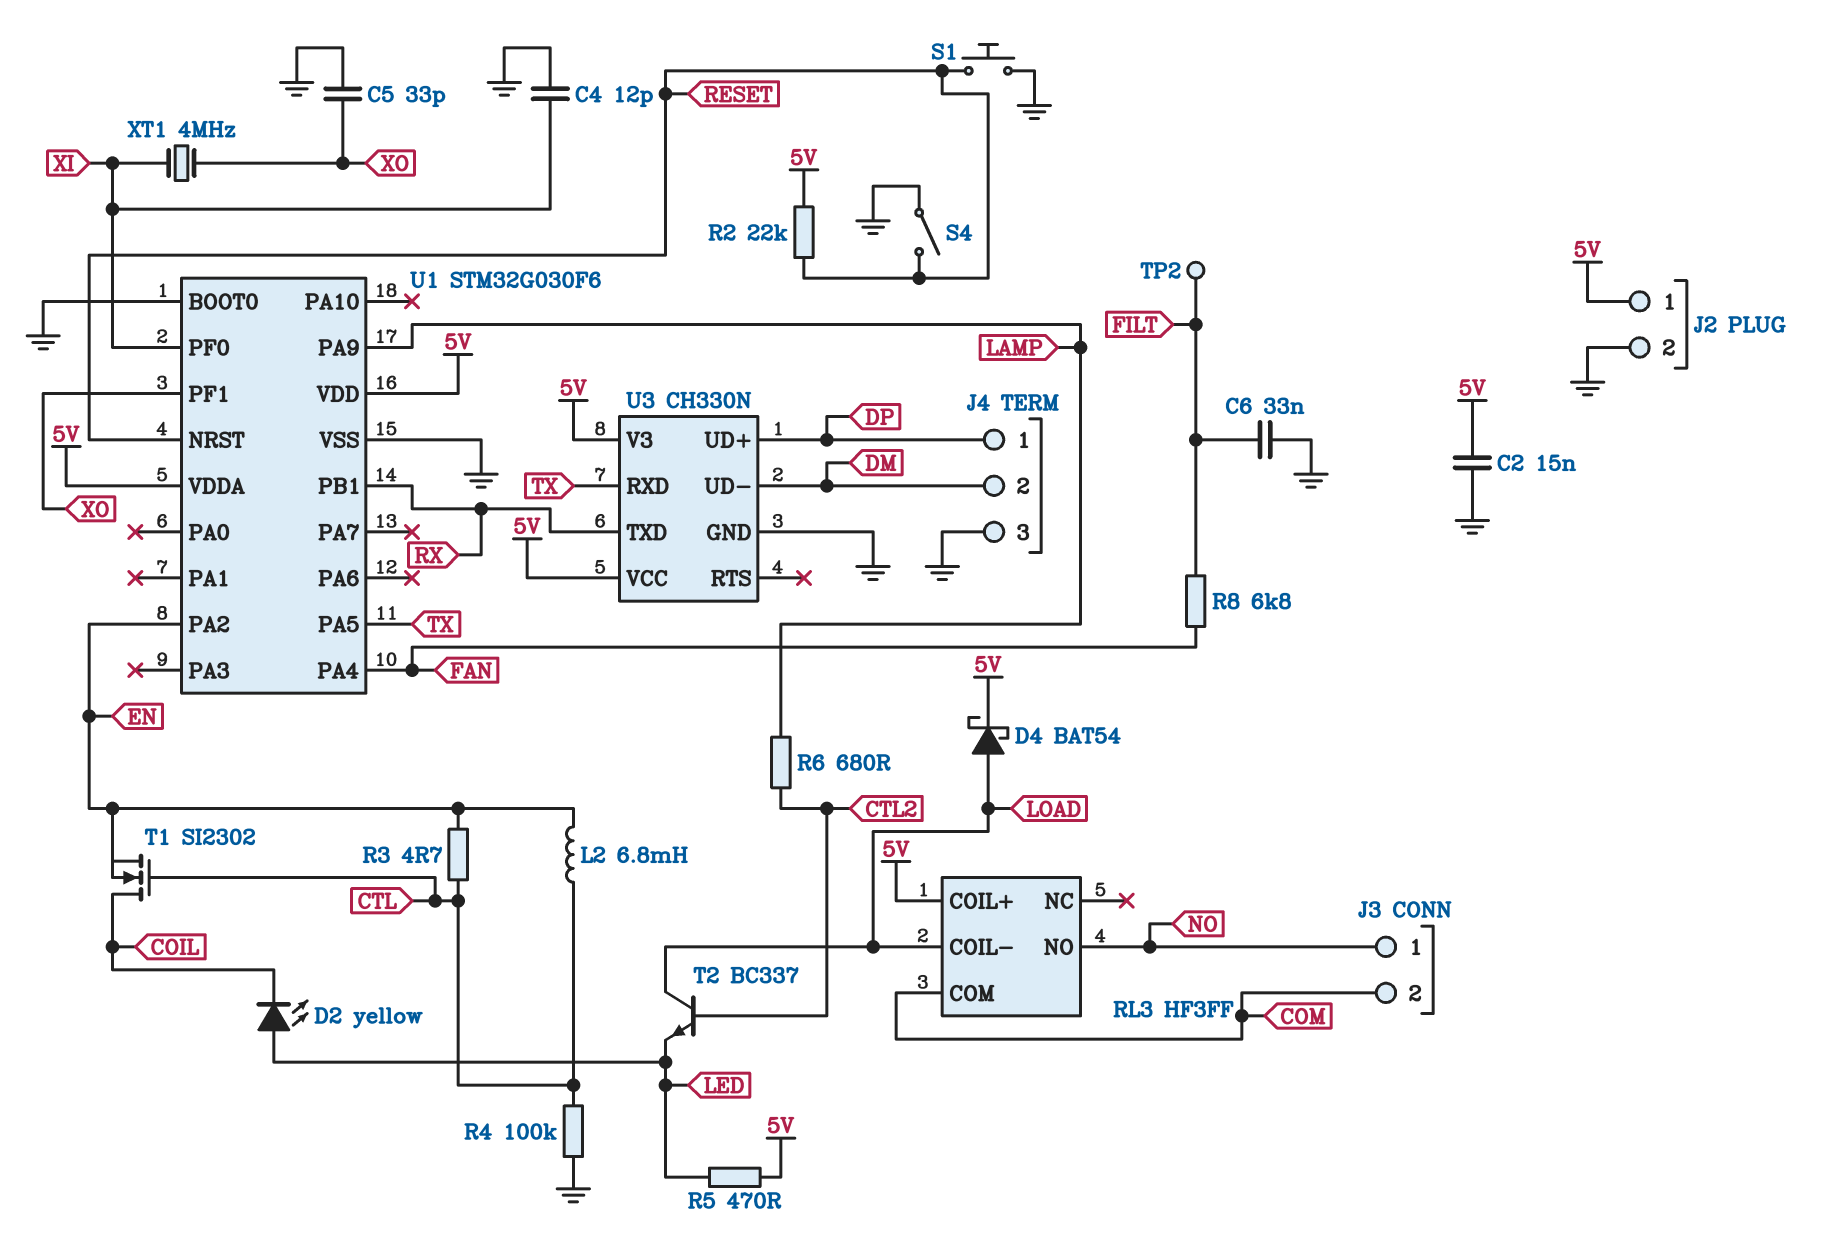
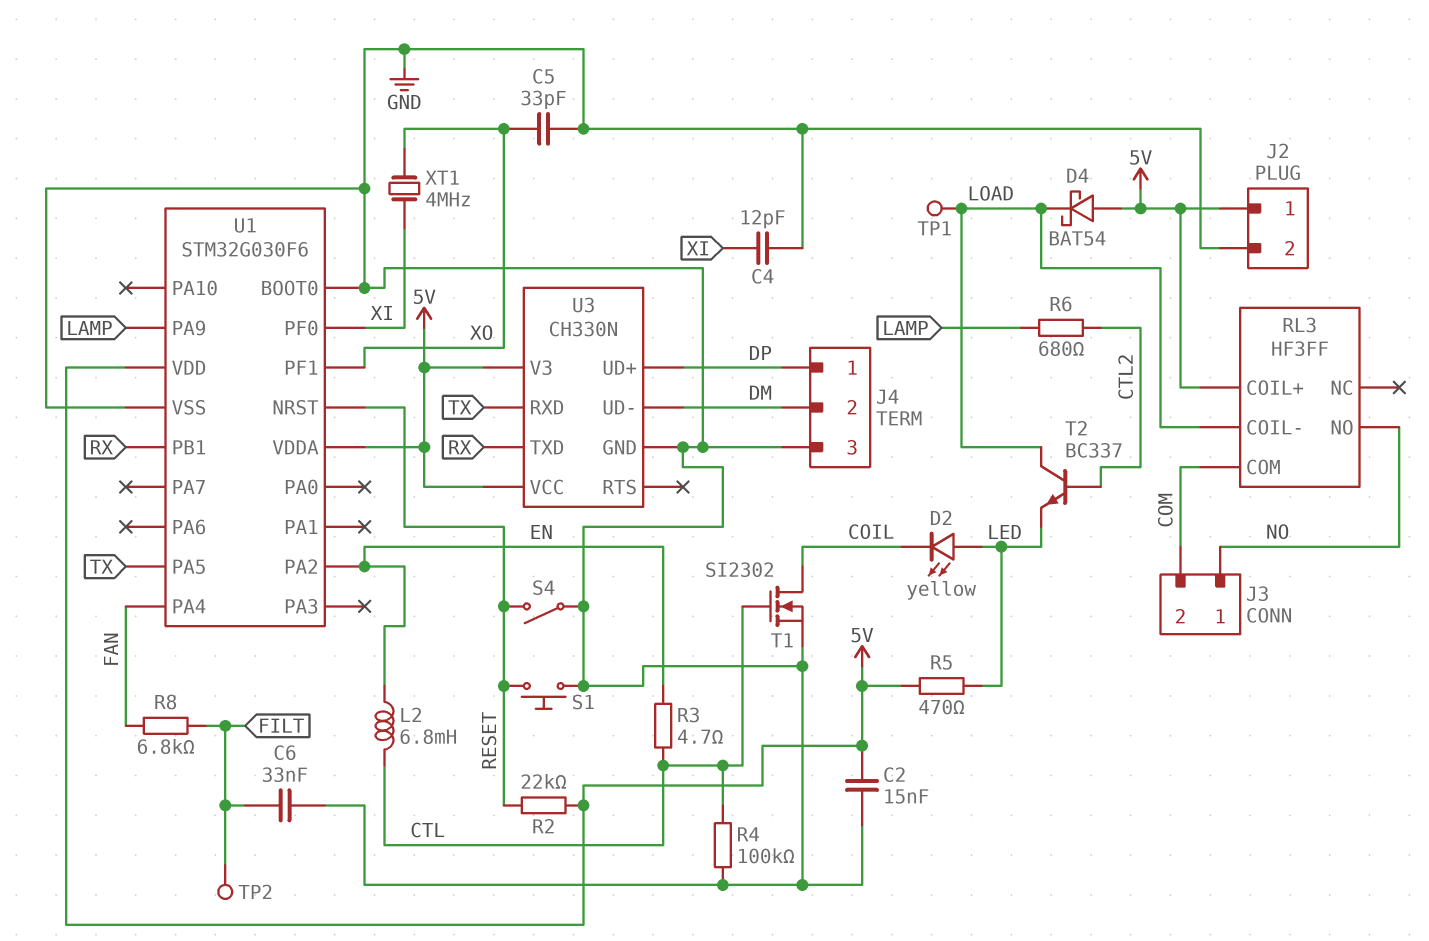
D4: schottky BAT54 (A LOAD, K 5V) -> schottky BAT54 (A 5V, K LOAD)
T1: NMOS SI2302 (G CTL, D COIL, S EN) -> NMOS SI2302 (G CTL, D COIL, S GND)
TP1: none -> test point (LOAD)

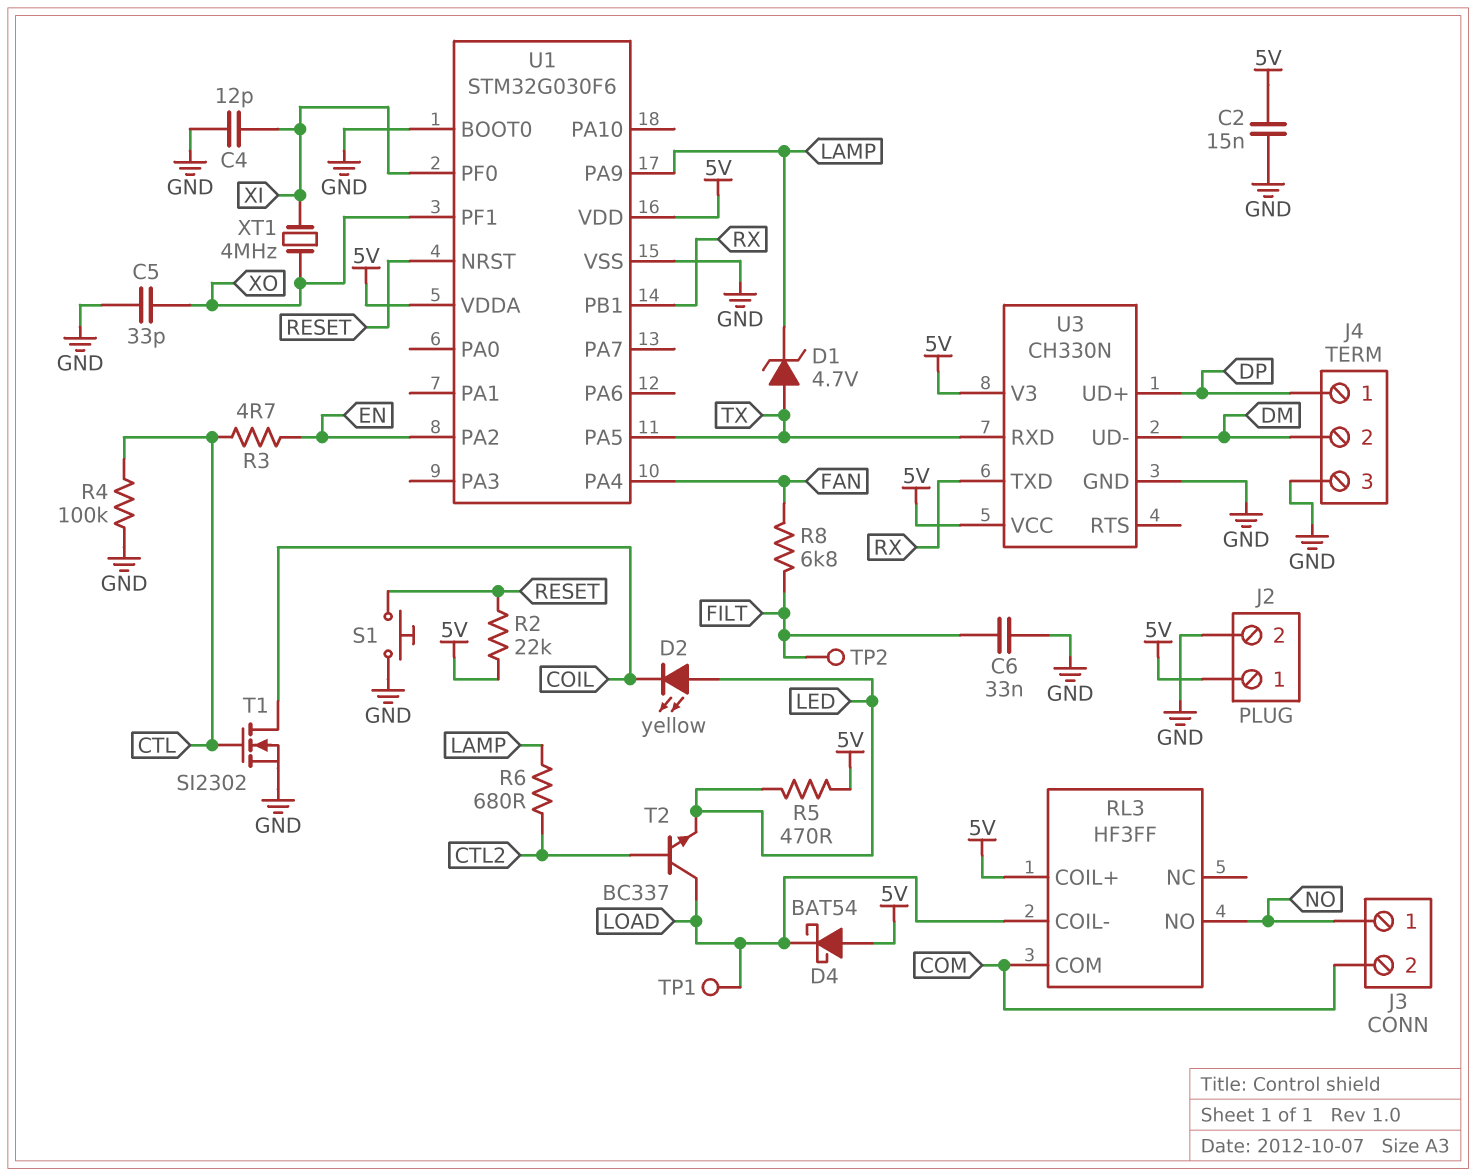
D1: none -> zener 4.7V (A TX, K LAMP)
L2: 6.8mH (CTL, EN) -> none
S4: switch (GND, RESET) -> none

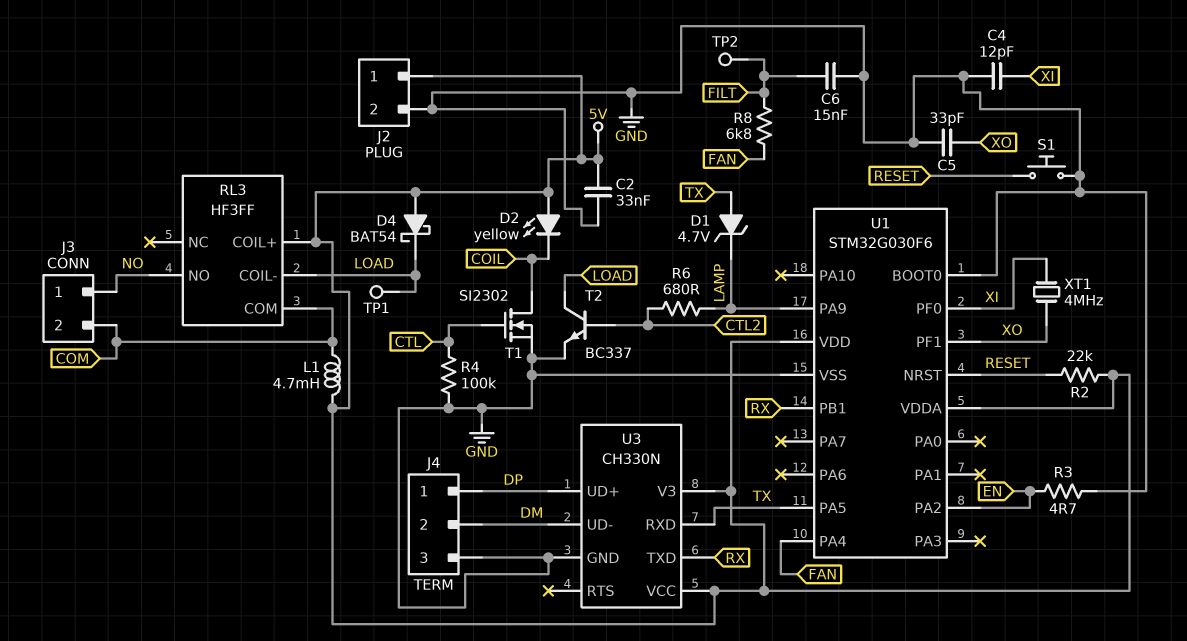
C2: 15nF (5V, GND) -> 33nF (5V, GND)
C6: 33nF (FILT, GND) -> 15nF (FILT, GND)
D2: LED yellow (A LED, K COIL) -> LED yellow (A 5V, K COIL)
L1: none -> 4.7mH (5V, COM)
R3: 4.7 (CTL, EN) -> 4.7 (EN, GND)
R5: 470 (5V, LED) -> none
T2: NPN BC337 (B CTL2, C LOAD, E LED) -> NPN BC337 (B CTL2, C LOAD, E GND)

